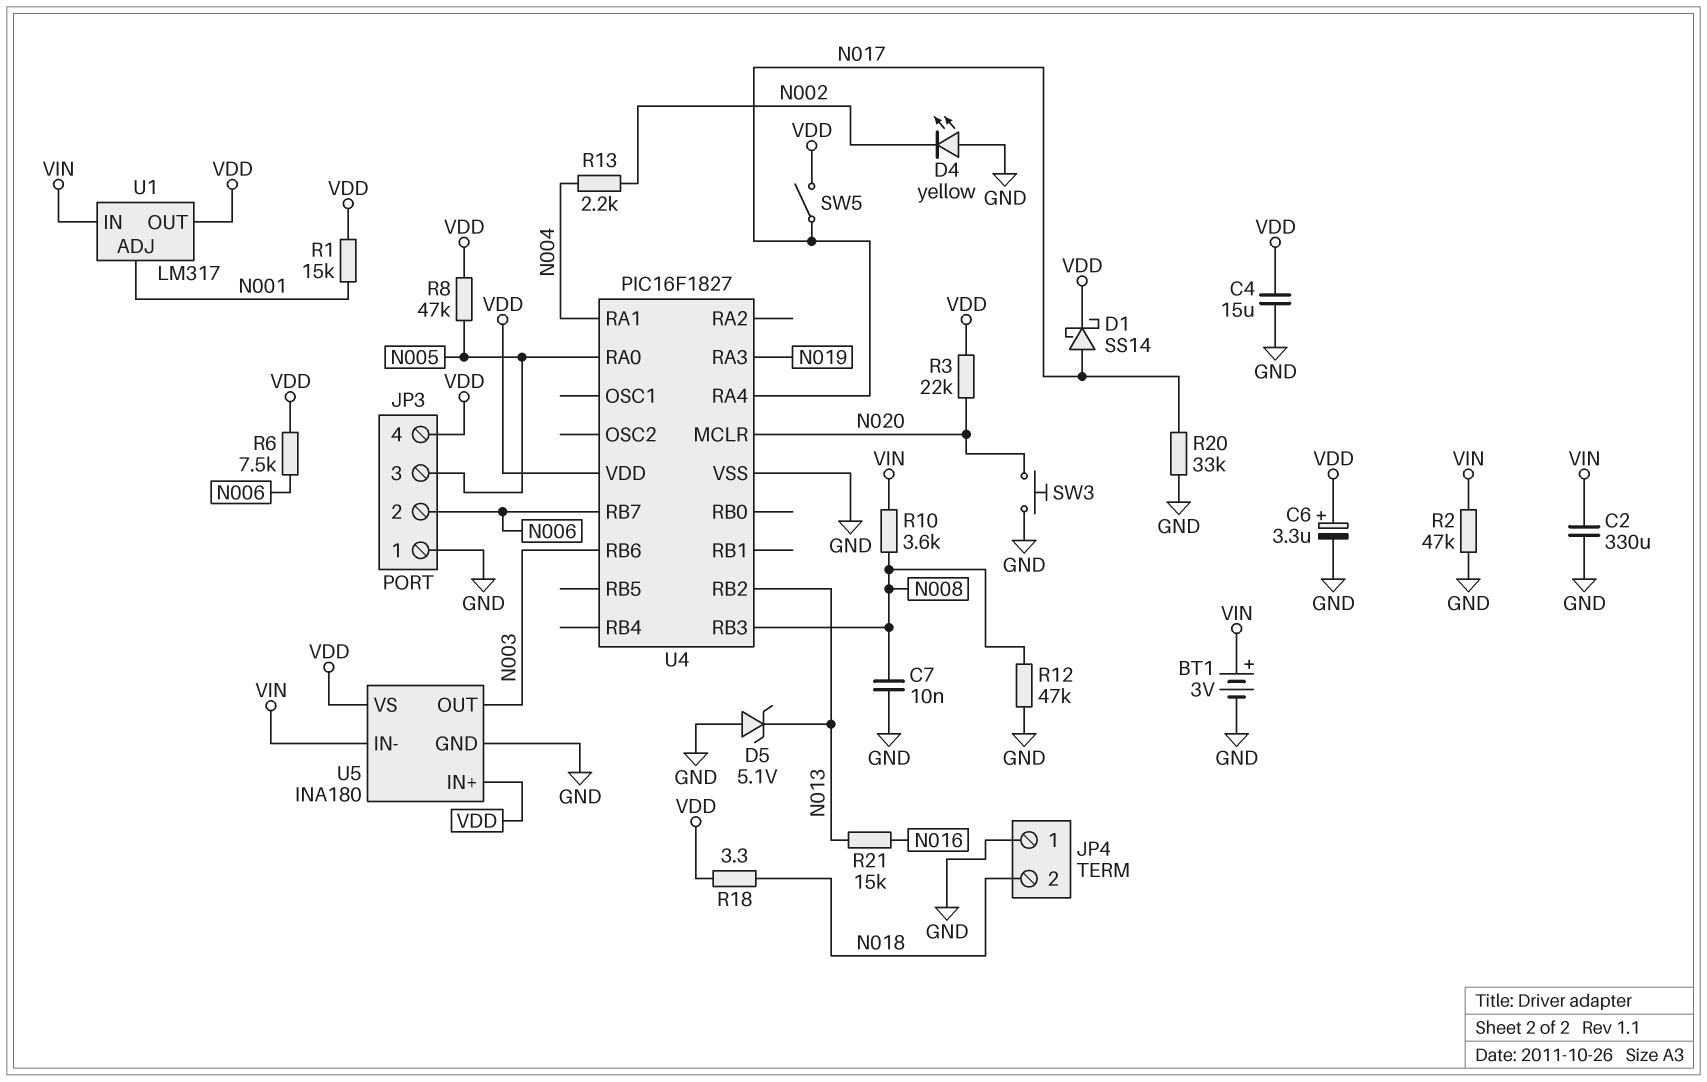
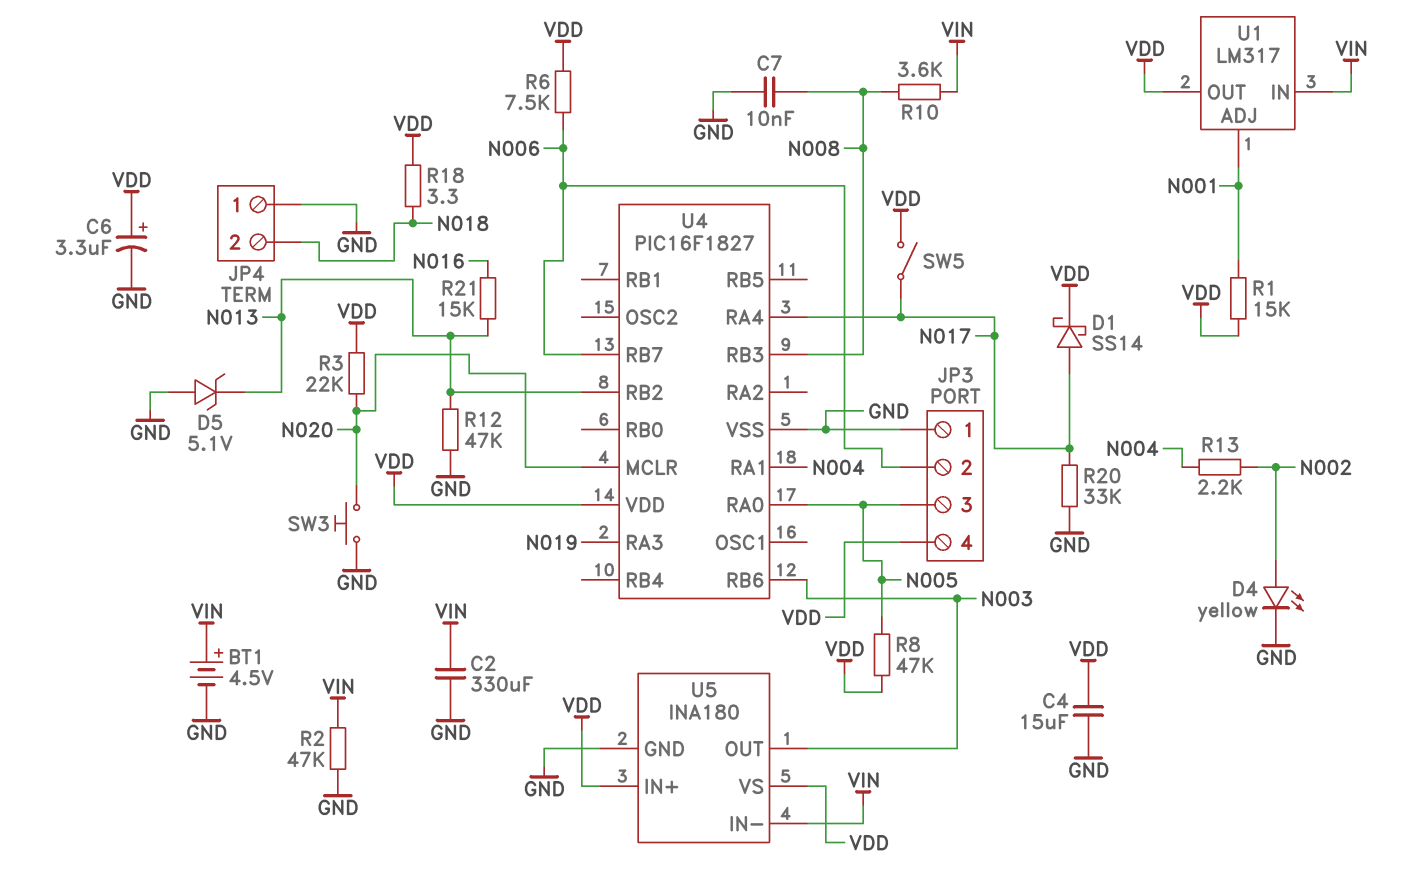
BT1: 3V (plus VIN, minus GND) -> 4.5V (plus VIN, minus GND)
D4: LED yellow (A GND, K N002) -> LED yellow (A N002, K GND)
R12: 47k (GND, N008) -> 47k (GND, N013)

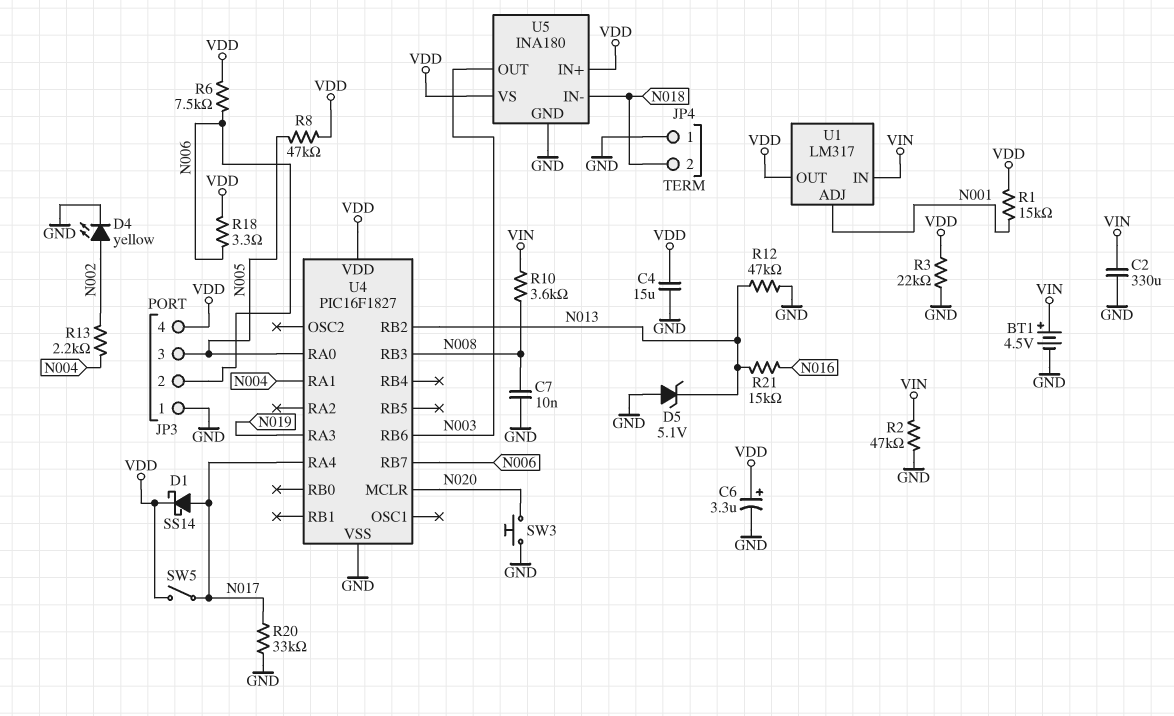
R3: 22k (N020, VDD) -> 22k (GND, VDD)
R18: 3.3 (N018, VDD) -> 3.3 (N006, VDD)
U5 pin IN-: VIN -> N018

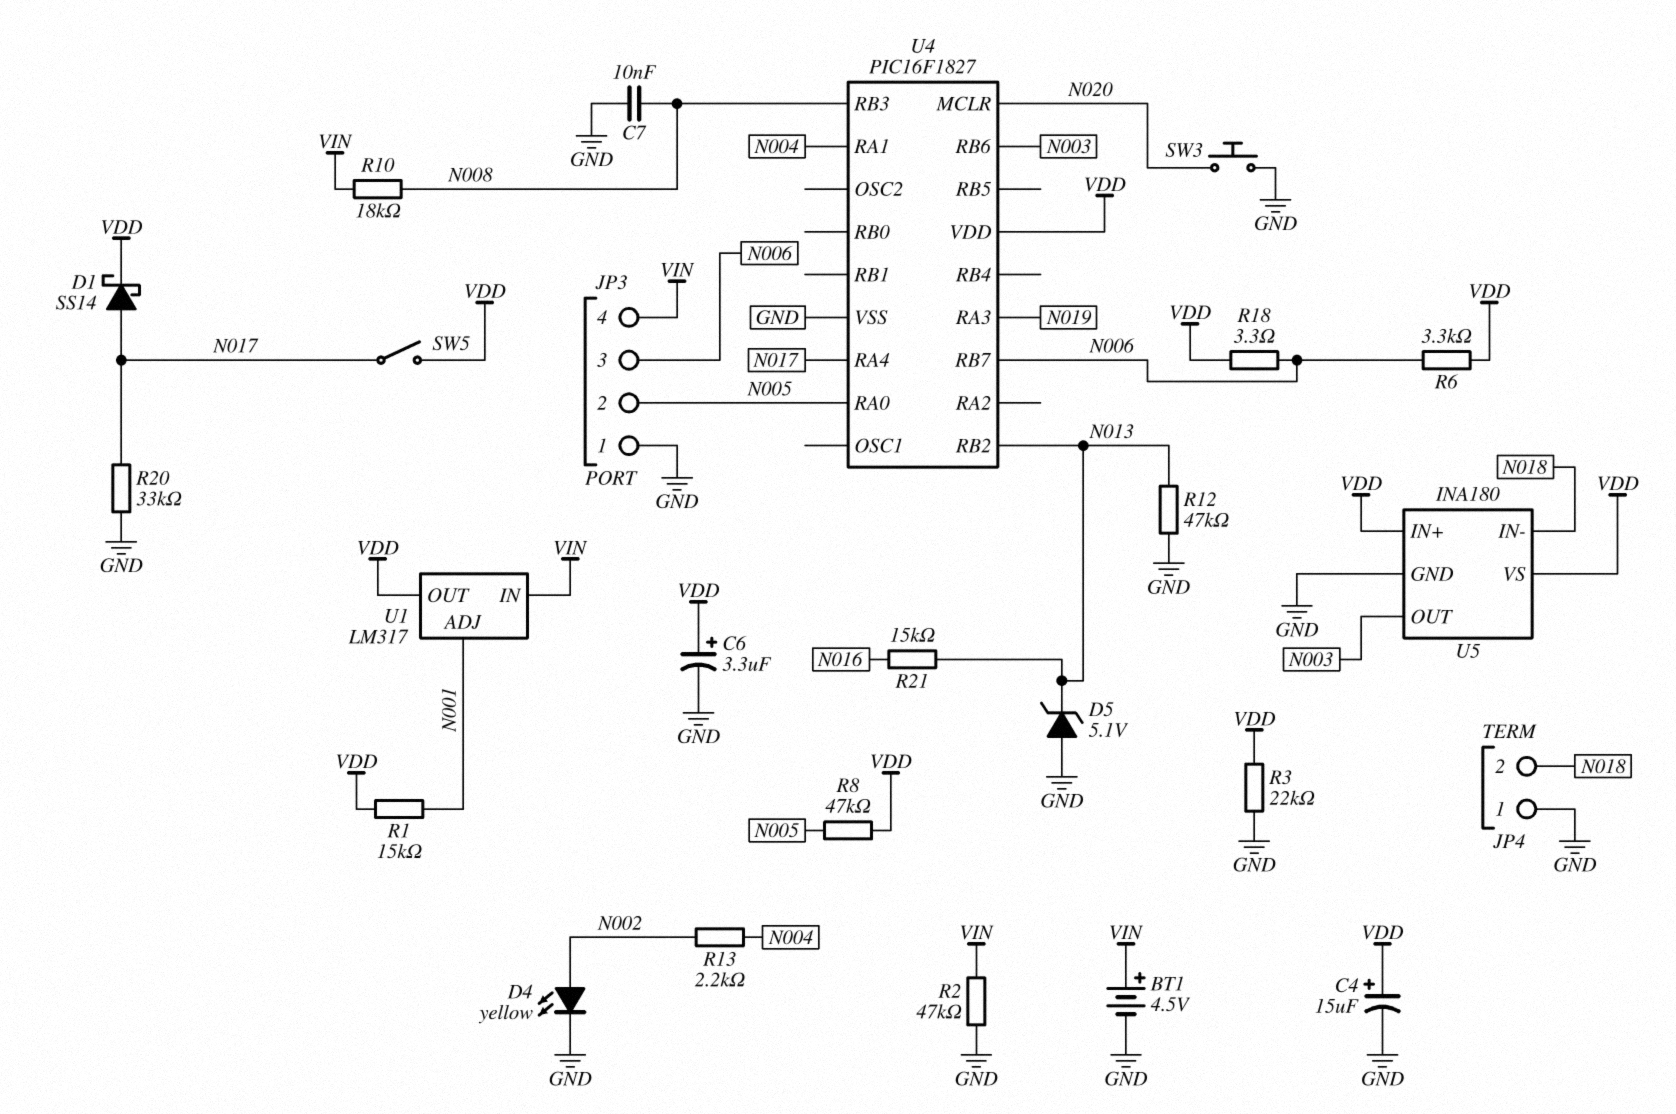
C2: 330uF (GND, VIN) -> none
C4: 15uF (GND, VDD) -> 15uF (plus VDD, minus GND)
JP3 pin 2: N006 -> N005
JP3 pin 3: N005 -> N006
JP3 pin 4: VDD -> VIN
R6: 7.5k (N006, VDD) -> 3.3k (N006, VDD)
R10: 3.6k (N008, VIN) -> 18k (N008, VIN)

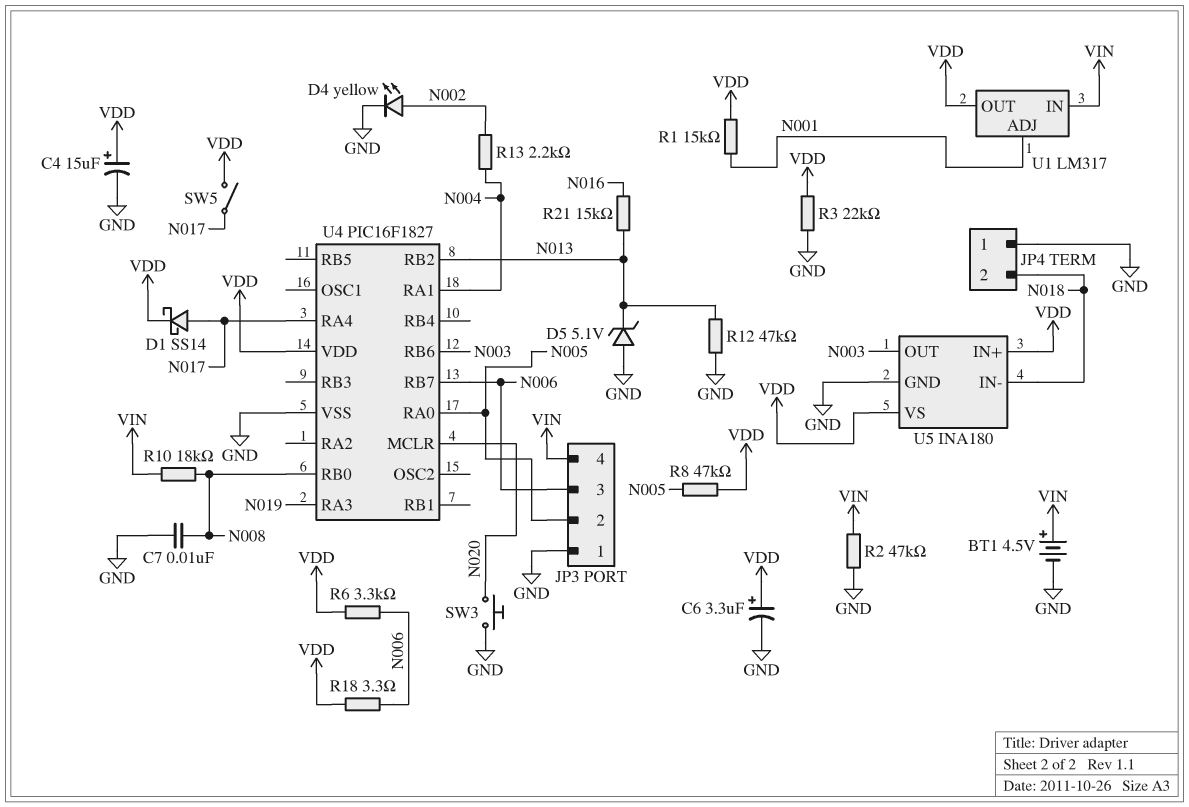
R20: 33k (GND, N017) -> none
U4 pin RB0: none -> N008
U4 pin RB3: N008 -> none

